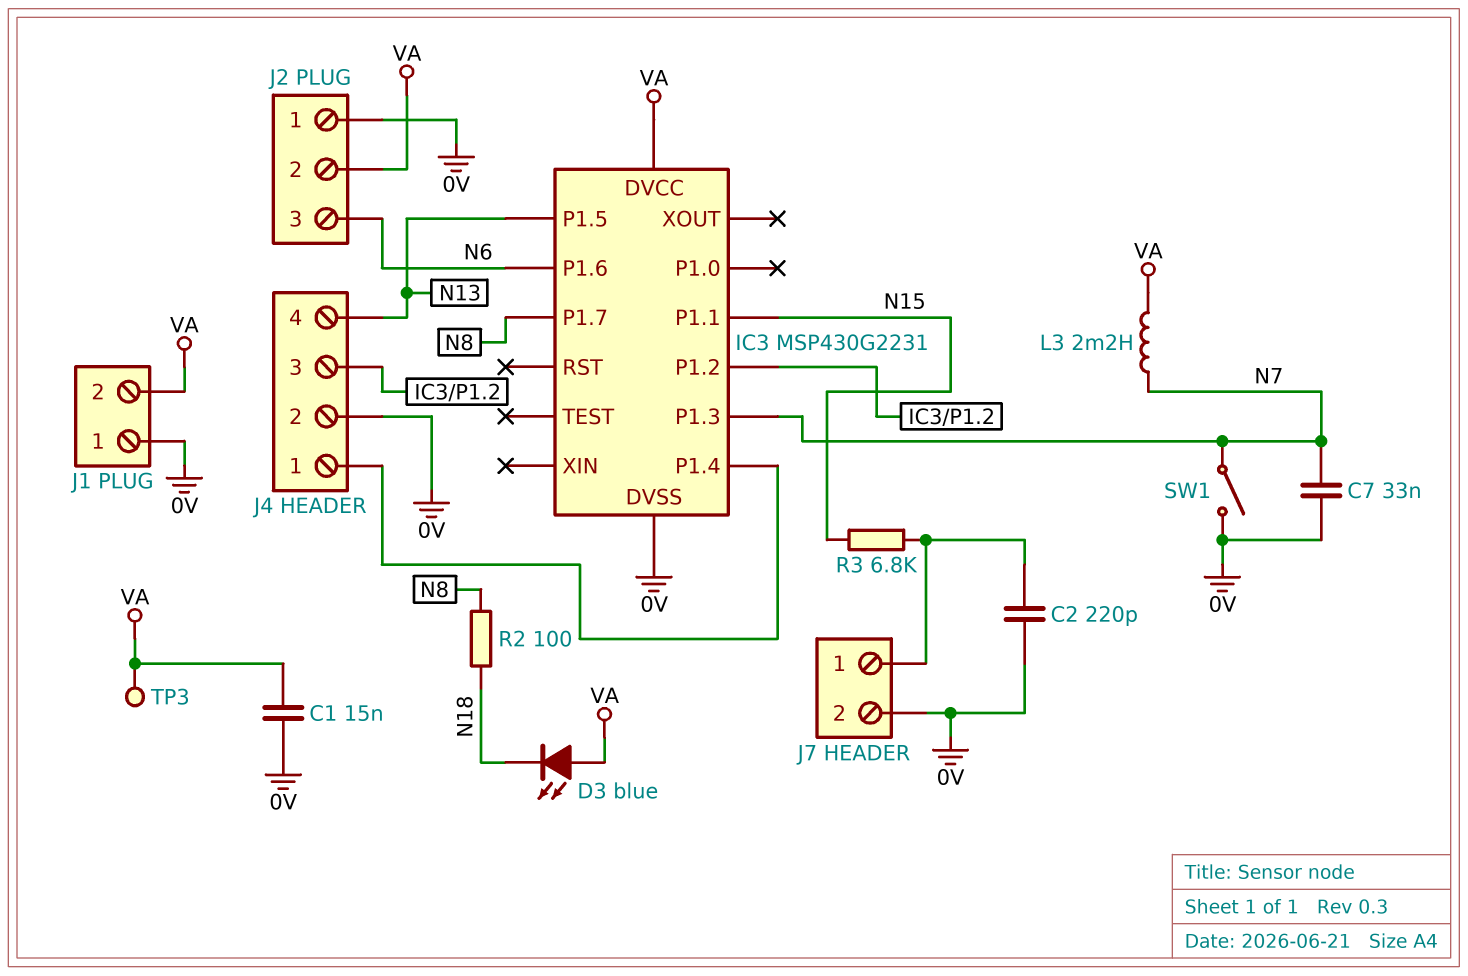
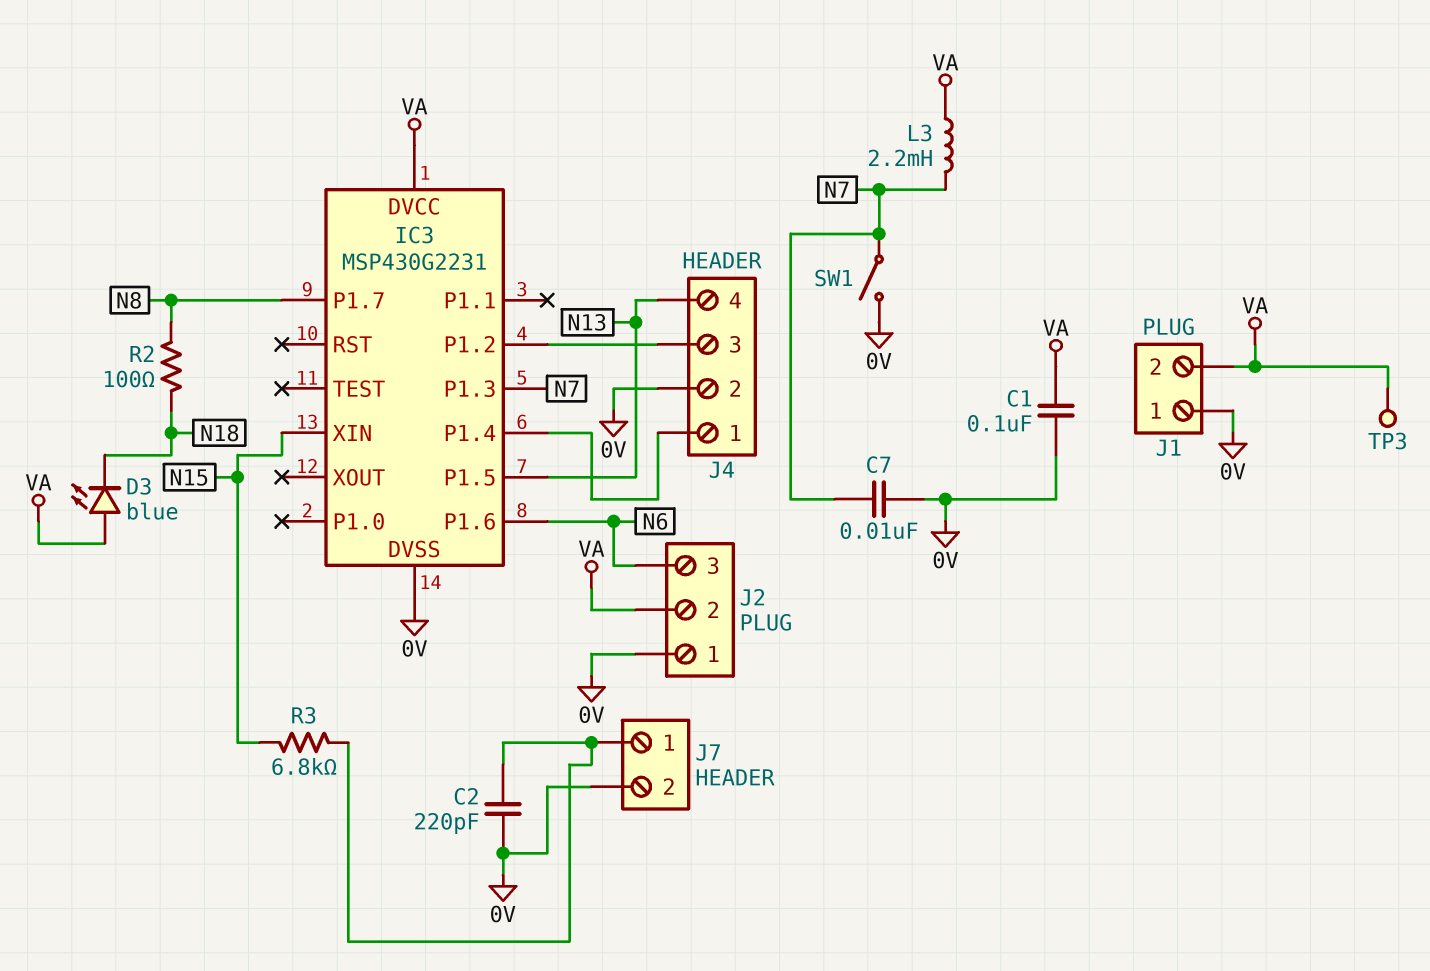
C1: 15nF (0V, VA) -> 100nF (0V, VA)
C7: 33nF (0V, N7) -> 10nF (0V, N7)
IC3 pin P1.1: N15 -> none
IC3 pin XIN: none -> N15

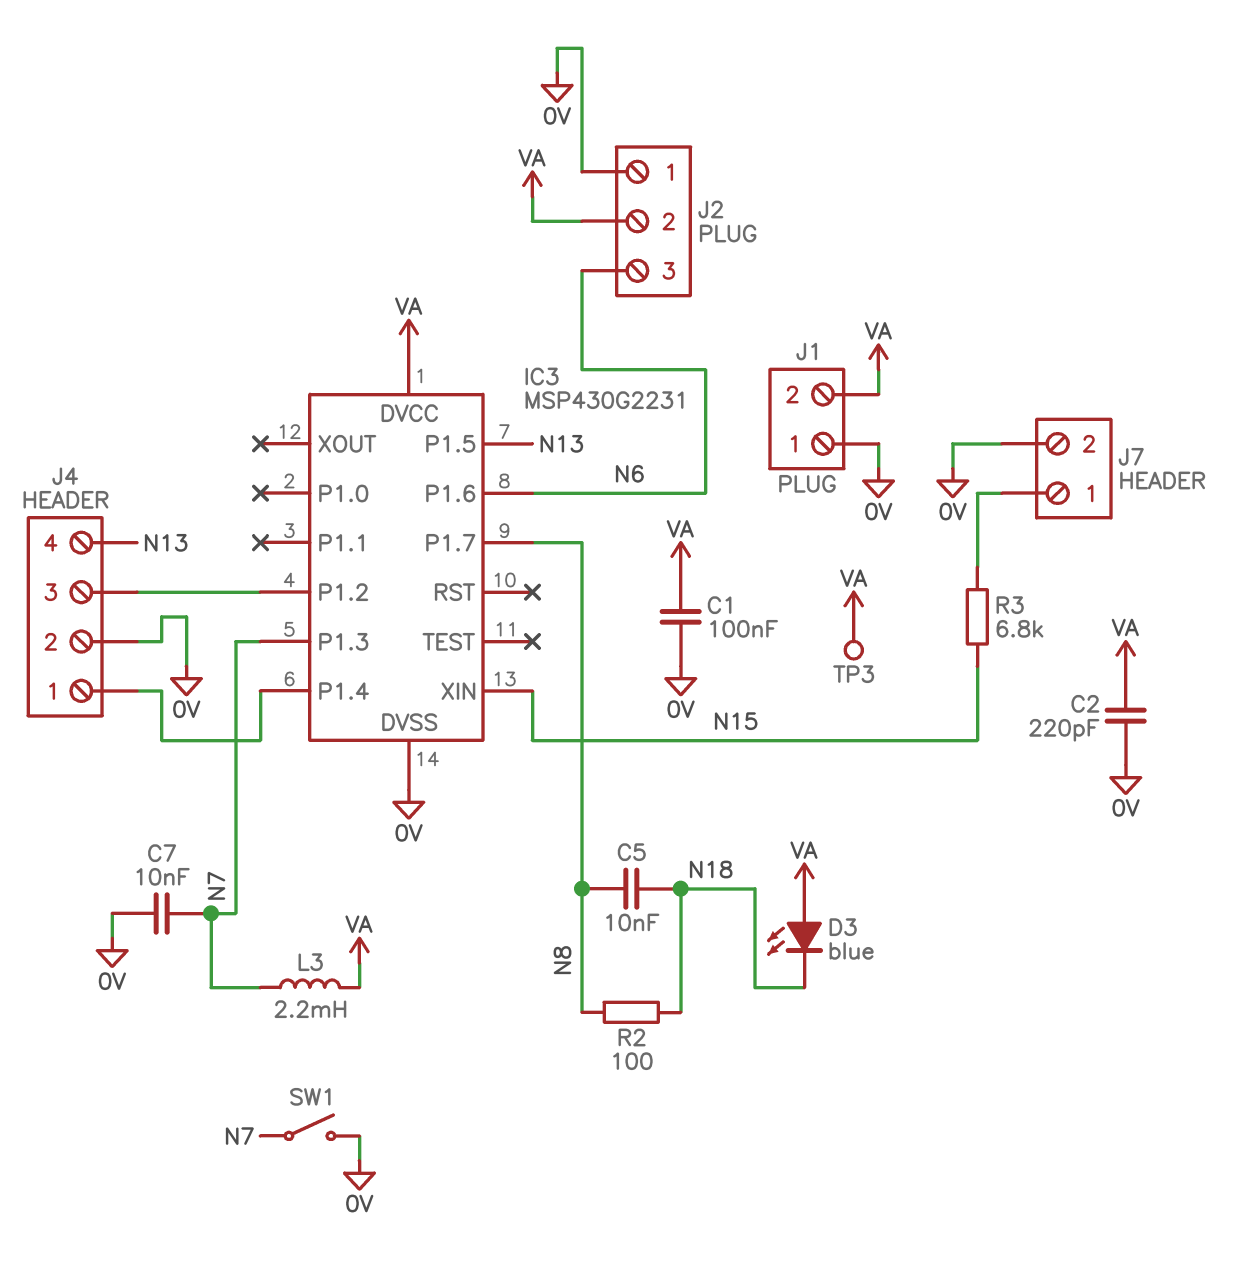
C2: 220pF (0V, J7/1) -> 220pF (0V, VA)
C5: none -> 10nF (N8, N18)

